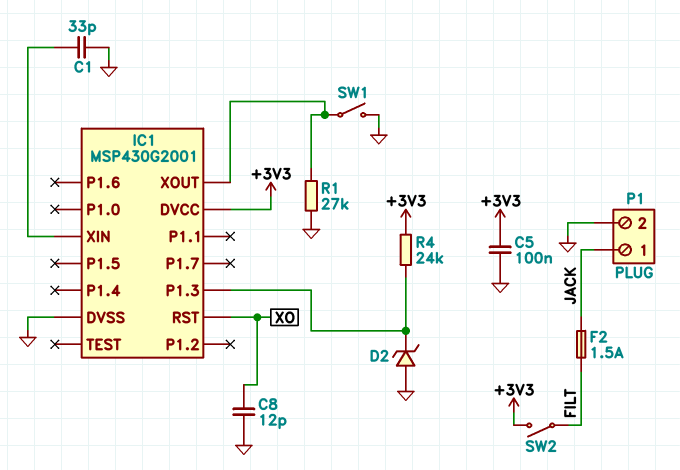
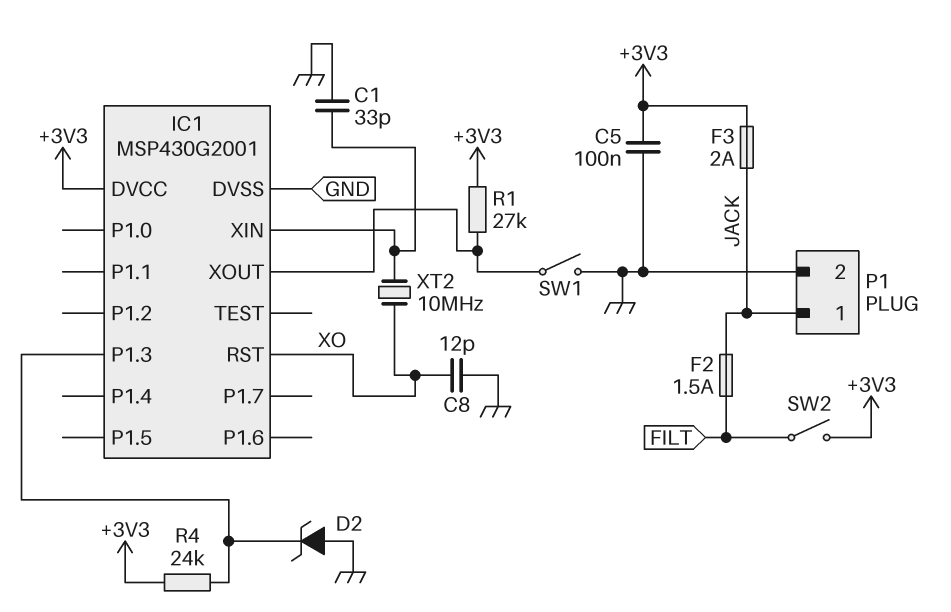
F3: none -> 2A (+3V3, JACK)
R1: 27k (GND, IC1/XOUT) -> 27k (+3V3, IC1/XOUT)
XT2: none -> 10MHz (IC1/XIN, XO)

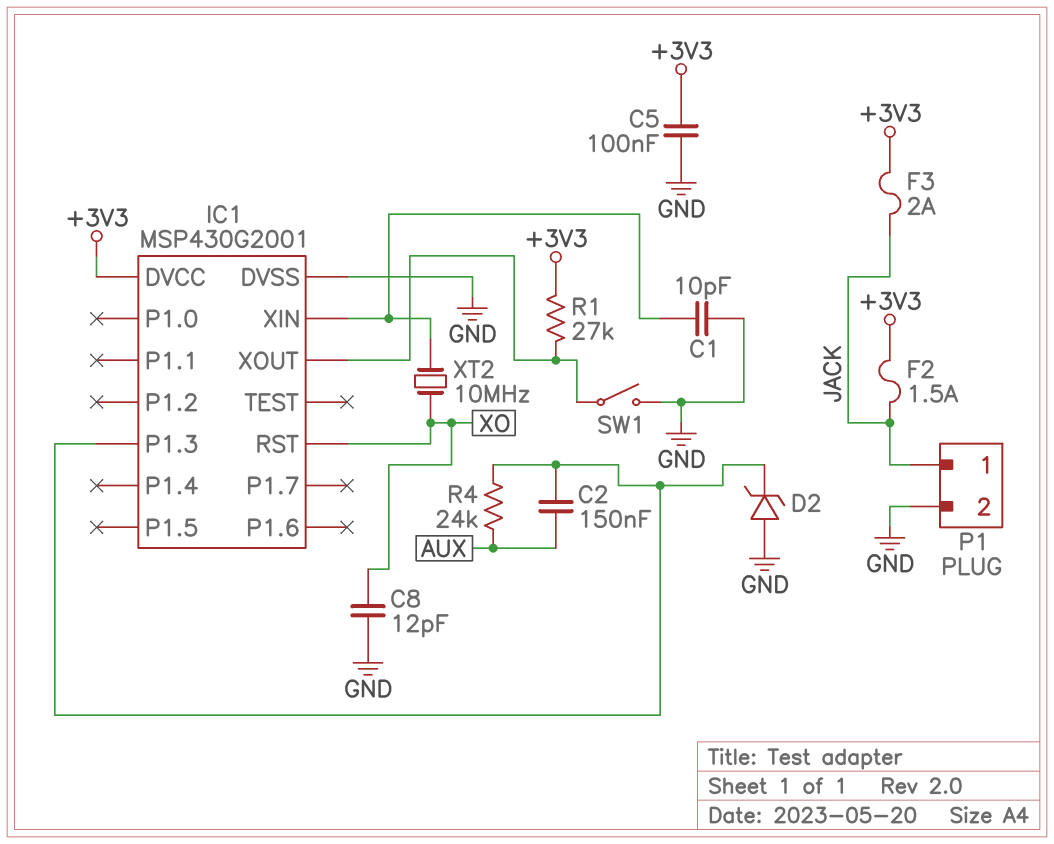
C1: 33pF (GND, IC1/XIN) -> 10pF (GND, IC1/XIN)
C2: none -> 150nF (AUX, IC1/P1.3)
F2: 1.5A (FILT, JACK) -> 1.5A (+3V3, JACK)
R4: 24k (+3V3, IC1/P1.3) -> 24k (AUX, IC1/P1.3)
SW2: switch (+3V3, FILT) -> none

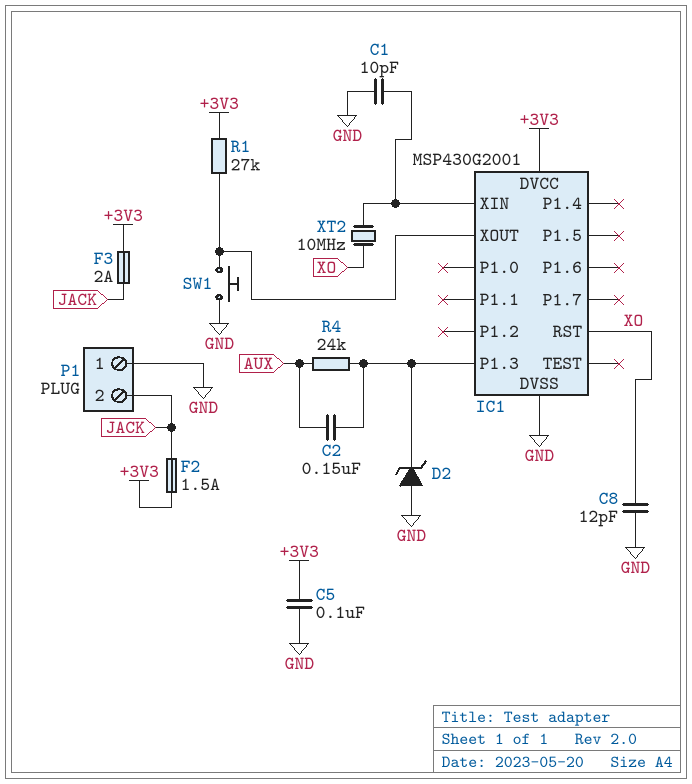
P1 pin 1: JACK -> GND
P1 pin 2: GND -> JACK
SW1: switch (GND, IC1/XOUT) -> button (GND, IC1/XOUT)

